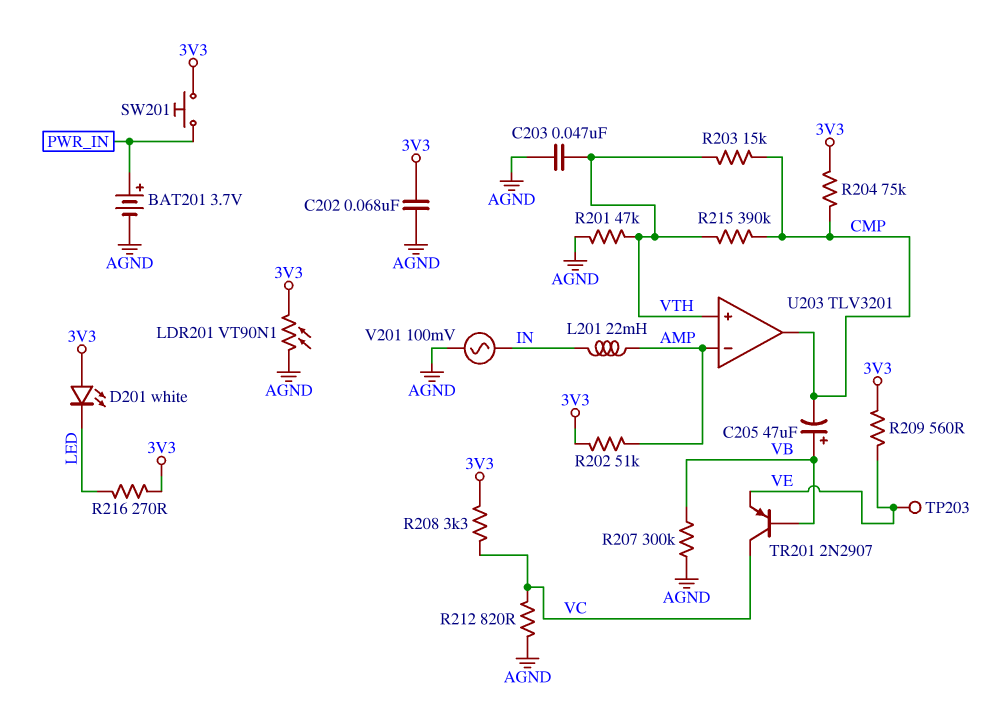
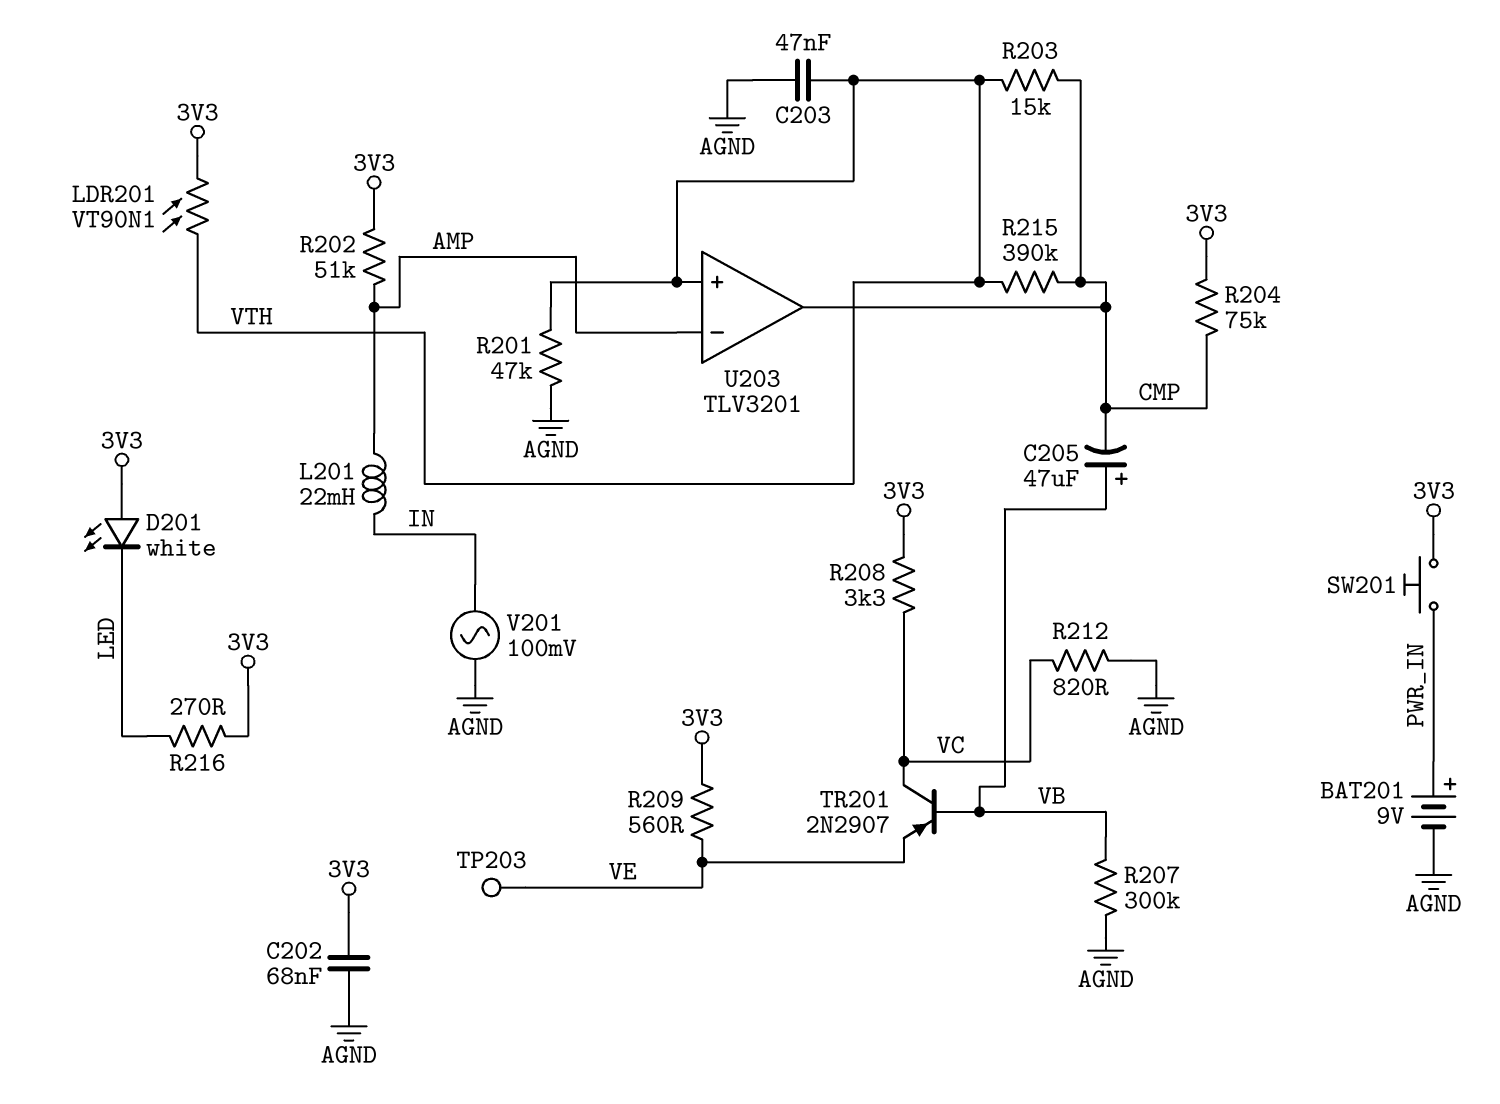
BAT201: 3.7V (plus PWR_IN, minus AGND) -> 9V (plus PWR_IN, minus AGND)
LDR201: VT90N1 (3V3, AGND) -> VT90N1 (3V3, VTH)

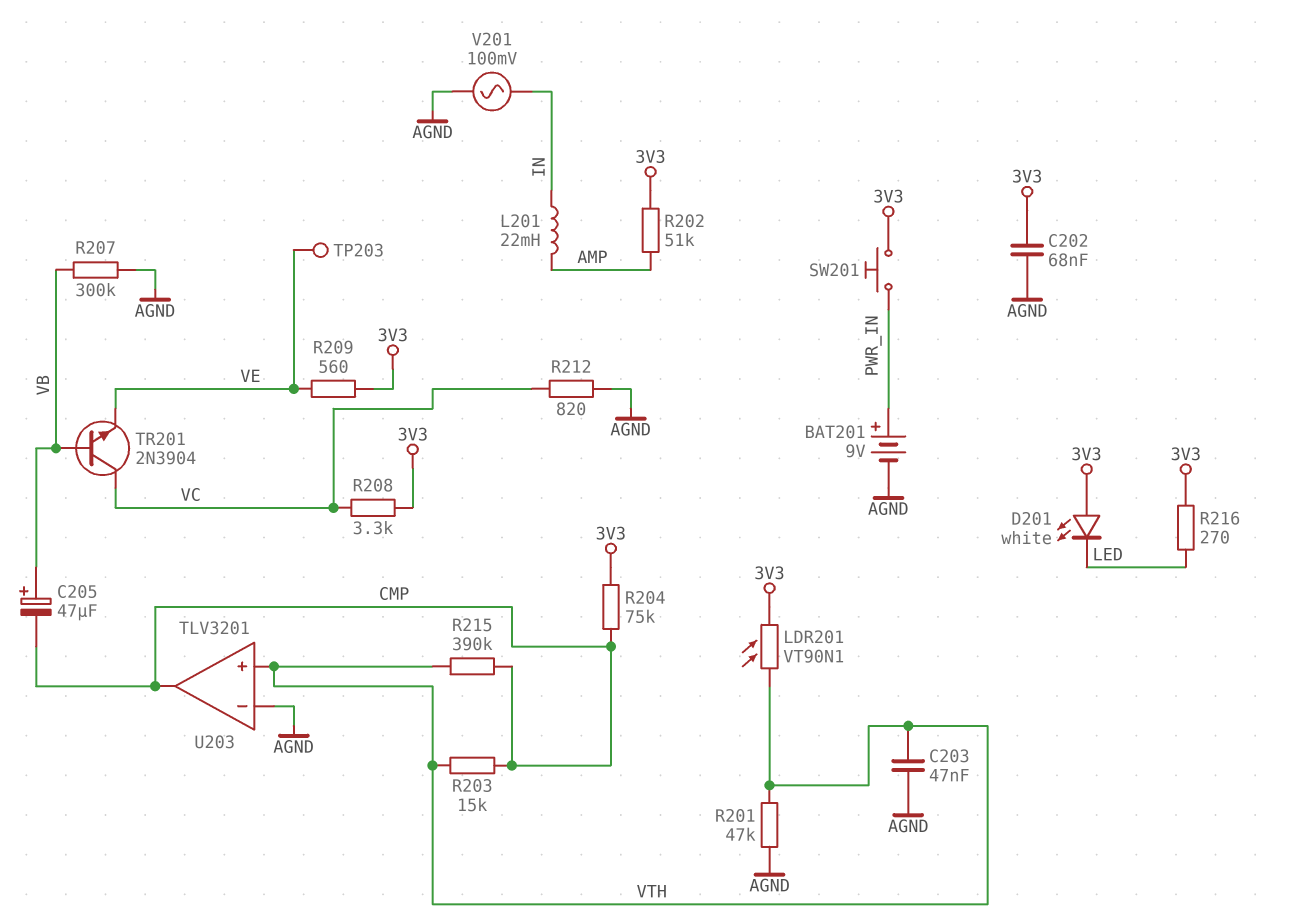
TR201: PNP 2N2907 (B VB, C VC, E VE) -> NPN 2N3904 (B VB, C VC, E VE)
U203 pin in-: AMP -> AGND

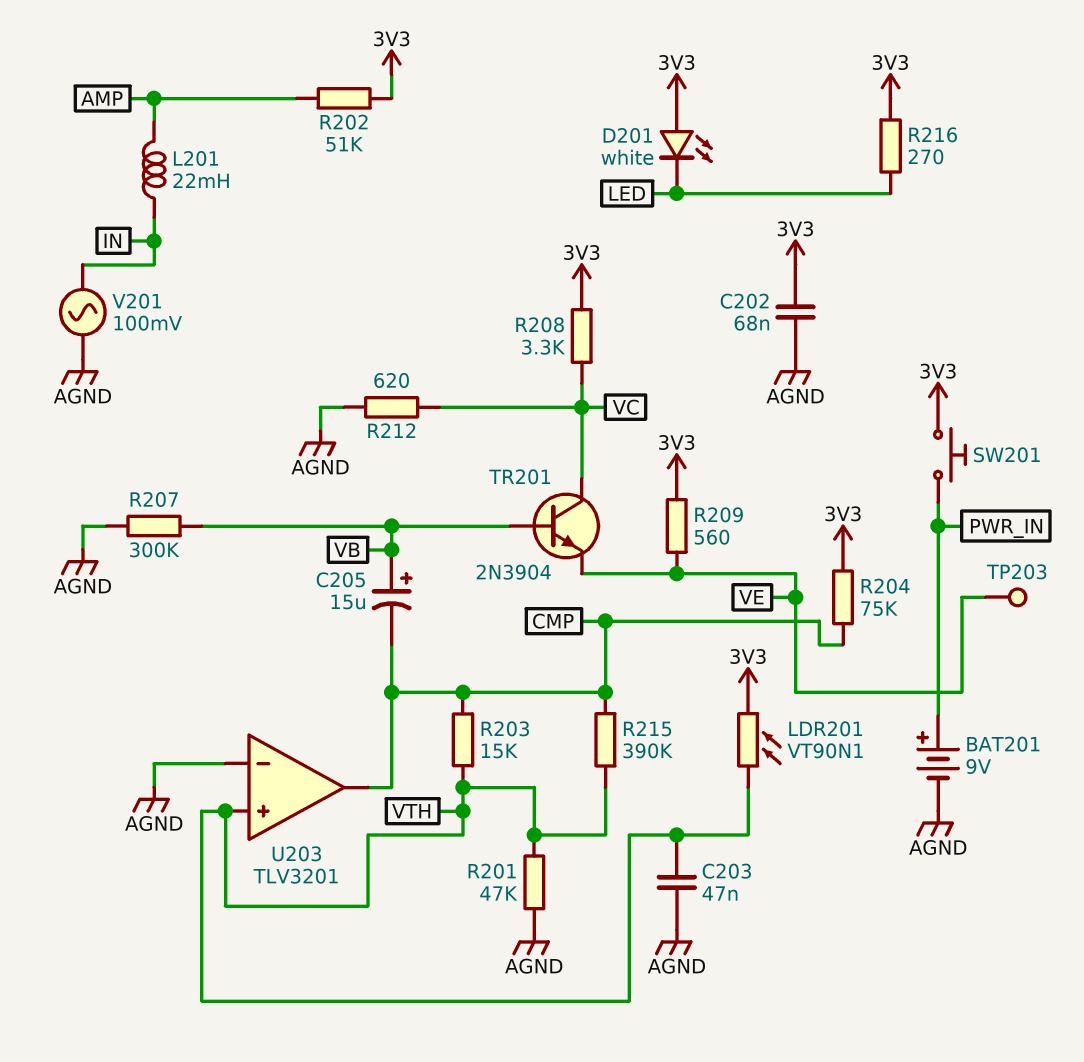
C205: 47uF (plus VB, minus CMP) -> 15uF (plus VB, minus CMP)
R212: 820 (AGND, VC) -> 620 (AGND, VC)

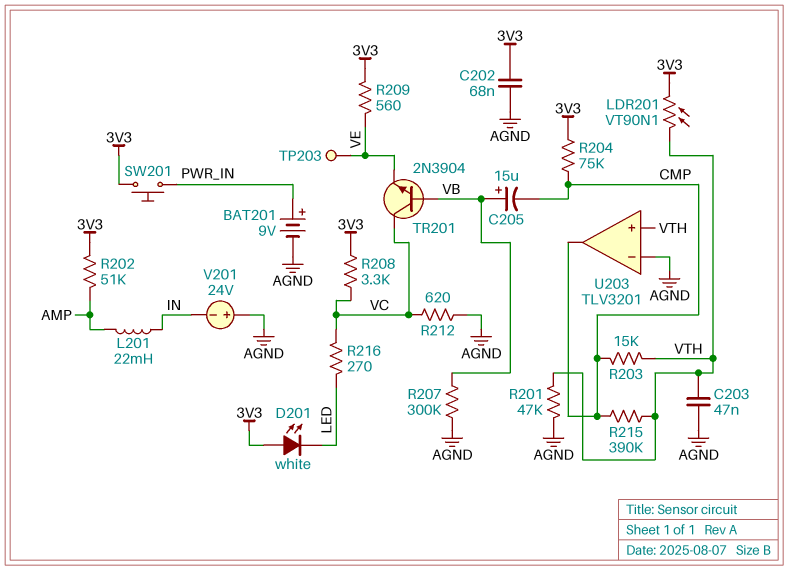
R216: 270 (3V3, LED) -> 270 (LED, VC)
V201: AC 100mV (AGND, IN) -> 24V (plus AGND, minus IN)

